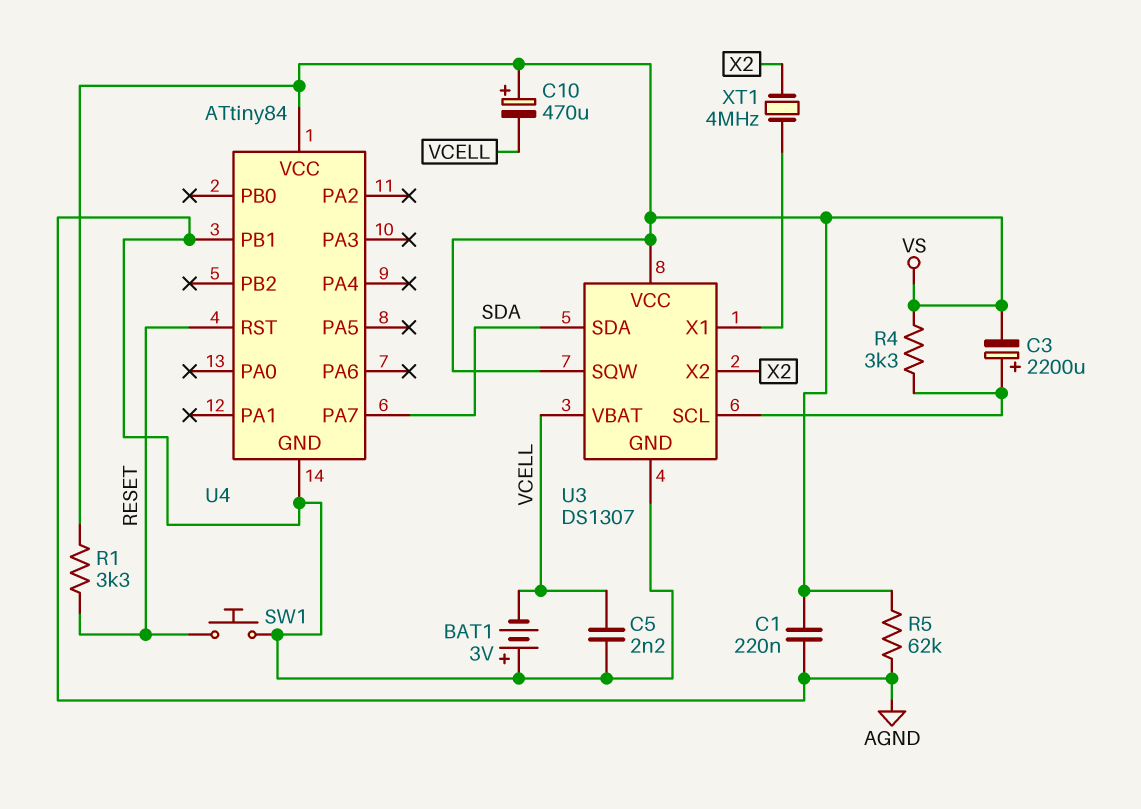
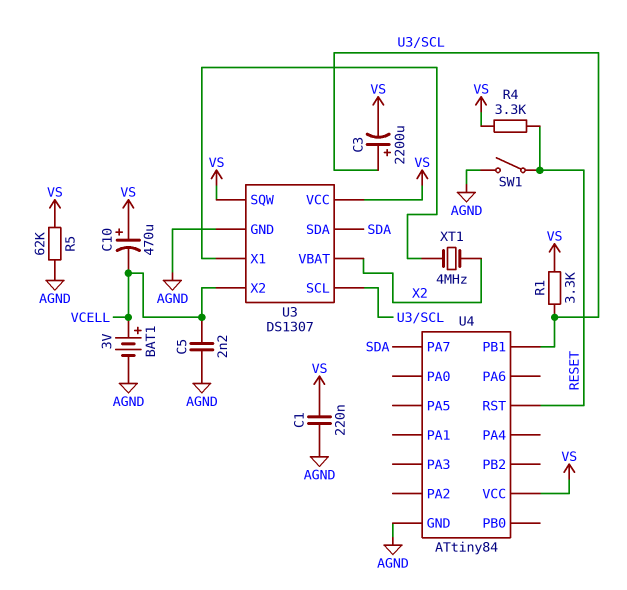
BAT1: 3V (plus AGND, minus VCELL) -> 3V (plus VCELL, minus AGND)
R1: 3.3k (RESET, VS) -> 3.3k (U3/SCL, VS)
R4: 3.3k (U3/SCL, VS) -> 3.3k (RESET, VS)
SW1: button (AGND, RESET) -> switch (AGND, RESET)
U3 pin VBAT: VCELL -> X2
U3 pin X2: X2 -> VCELL
U4 pin PB1: AGND -> U3/SCL

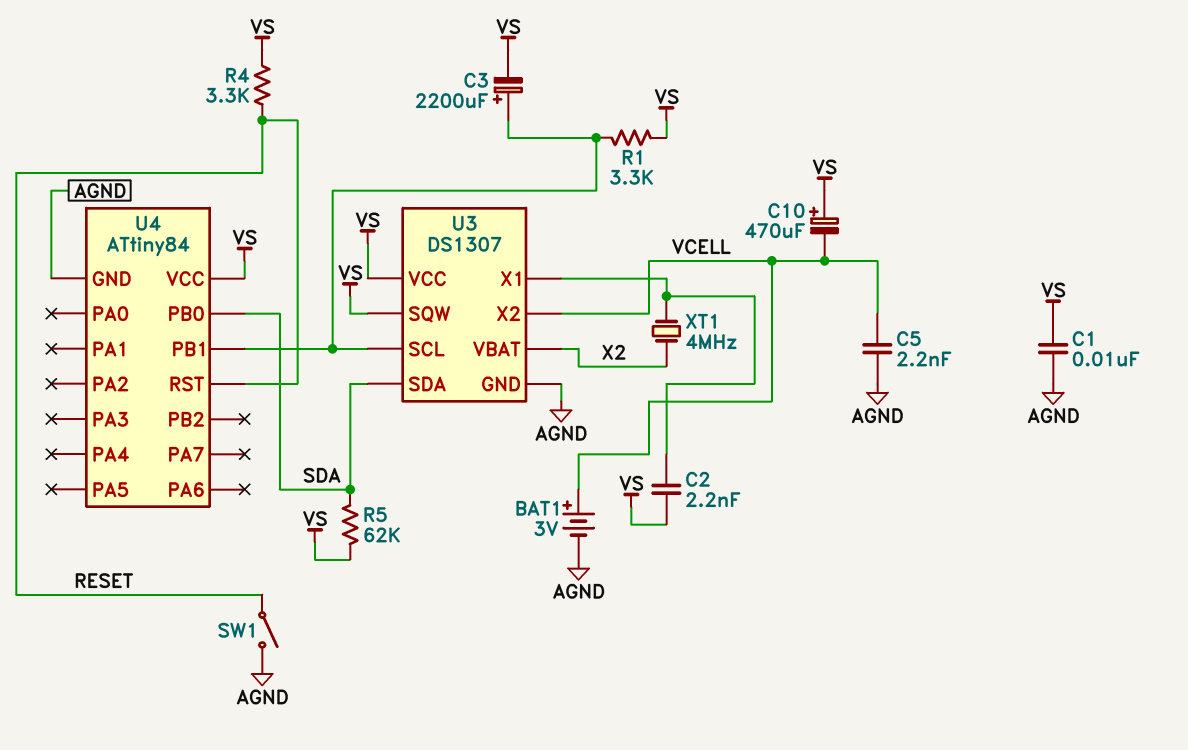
C1: 220nF (AGND, VS) -> 10nF (AGND, VS)
C2: none -> 2.2nF (U3/X1, VS)
R5: 62k (AGND, VS) -> 62k (SDA, VS)
U4 pin PA7: SDA -> none
U4 pin PB0: none -> SDA

